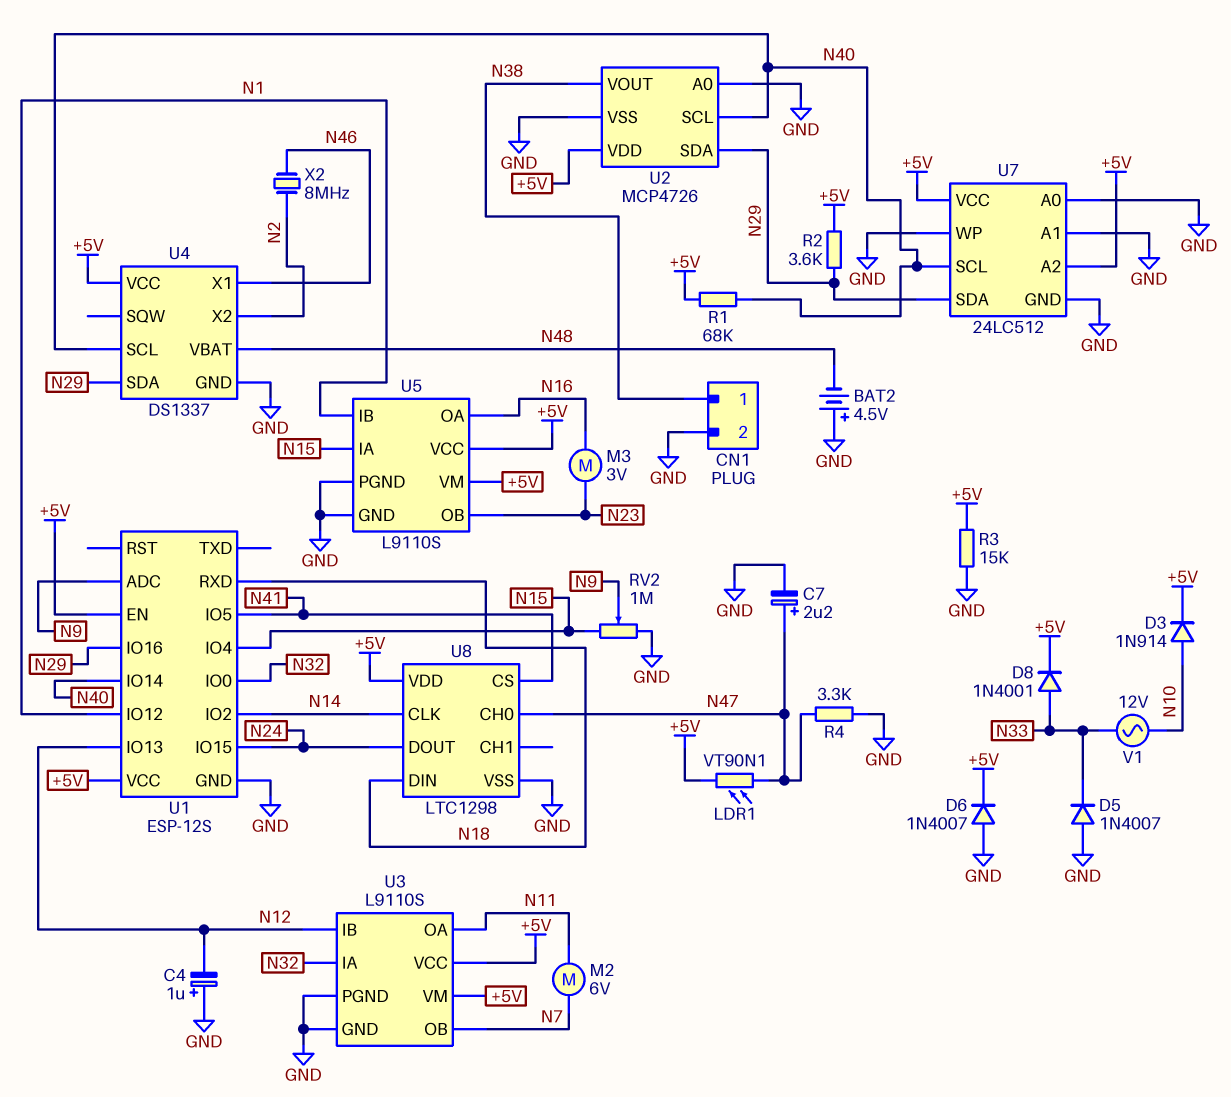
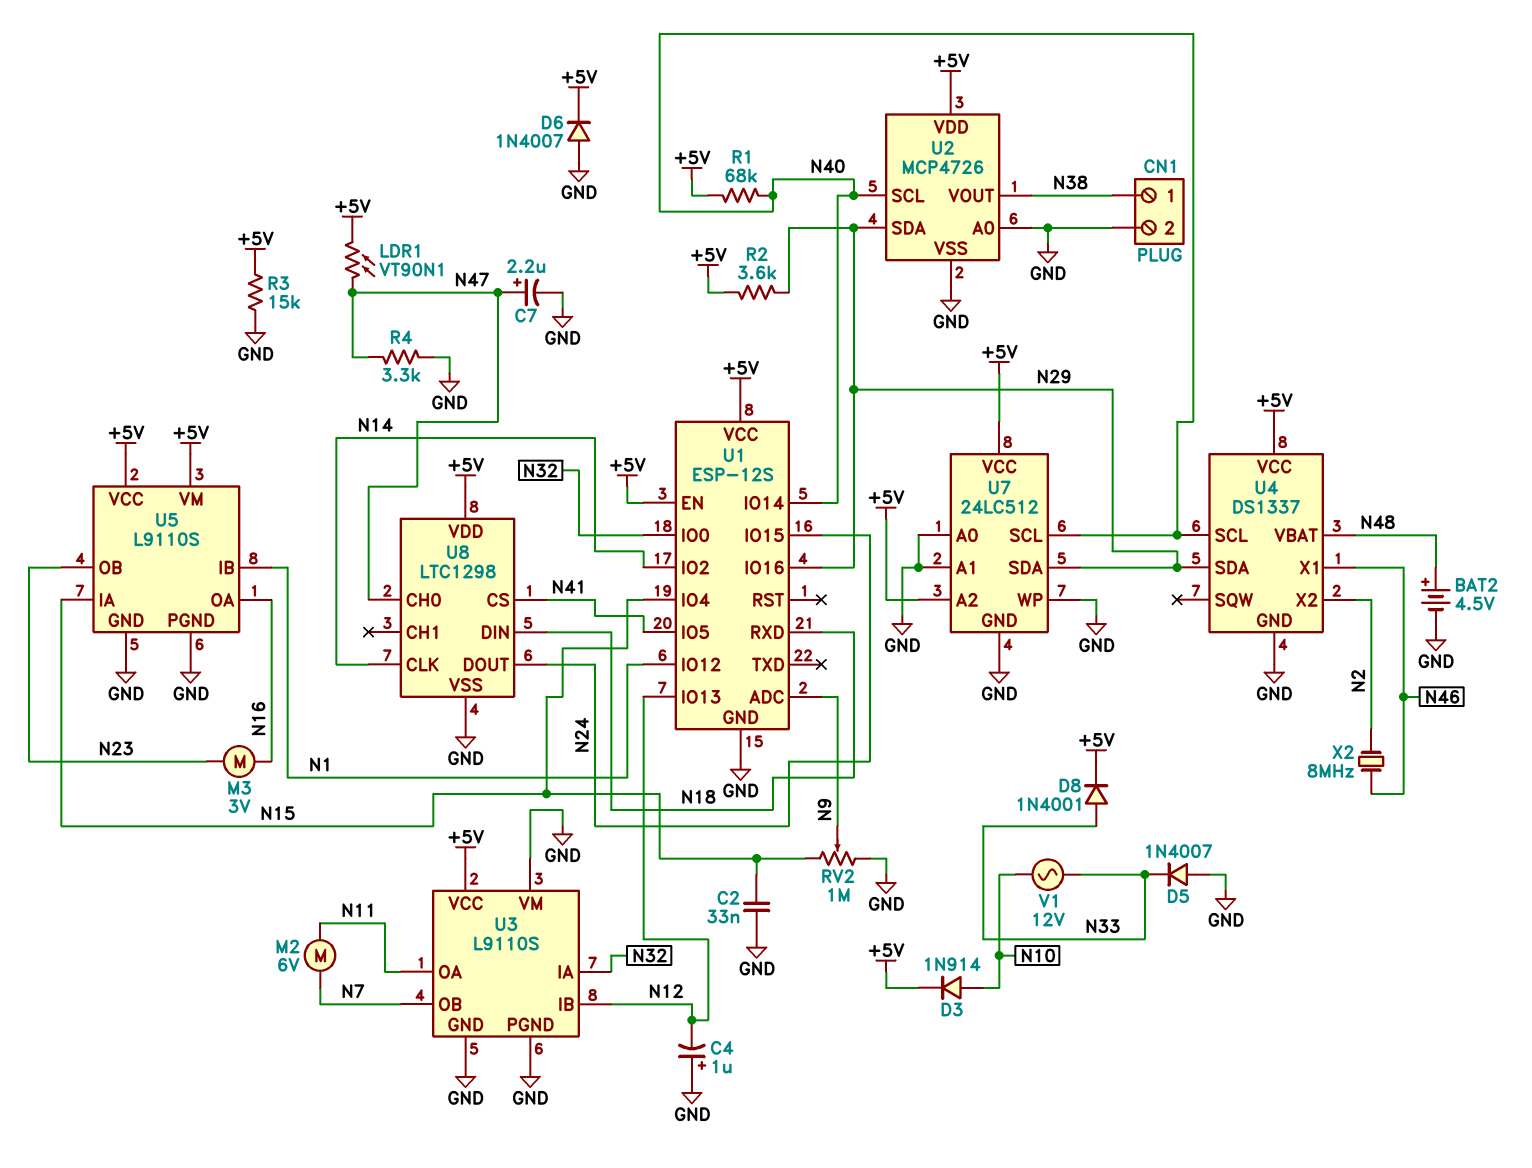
BAT2: 4.5V (plus GND, minus N48) -> 4.5V (plus N48, minus GND)
C2: none -> 33nF (GND, N15)
U3 pin VM: +5V -> GND

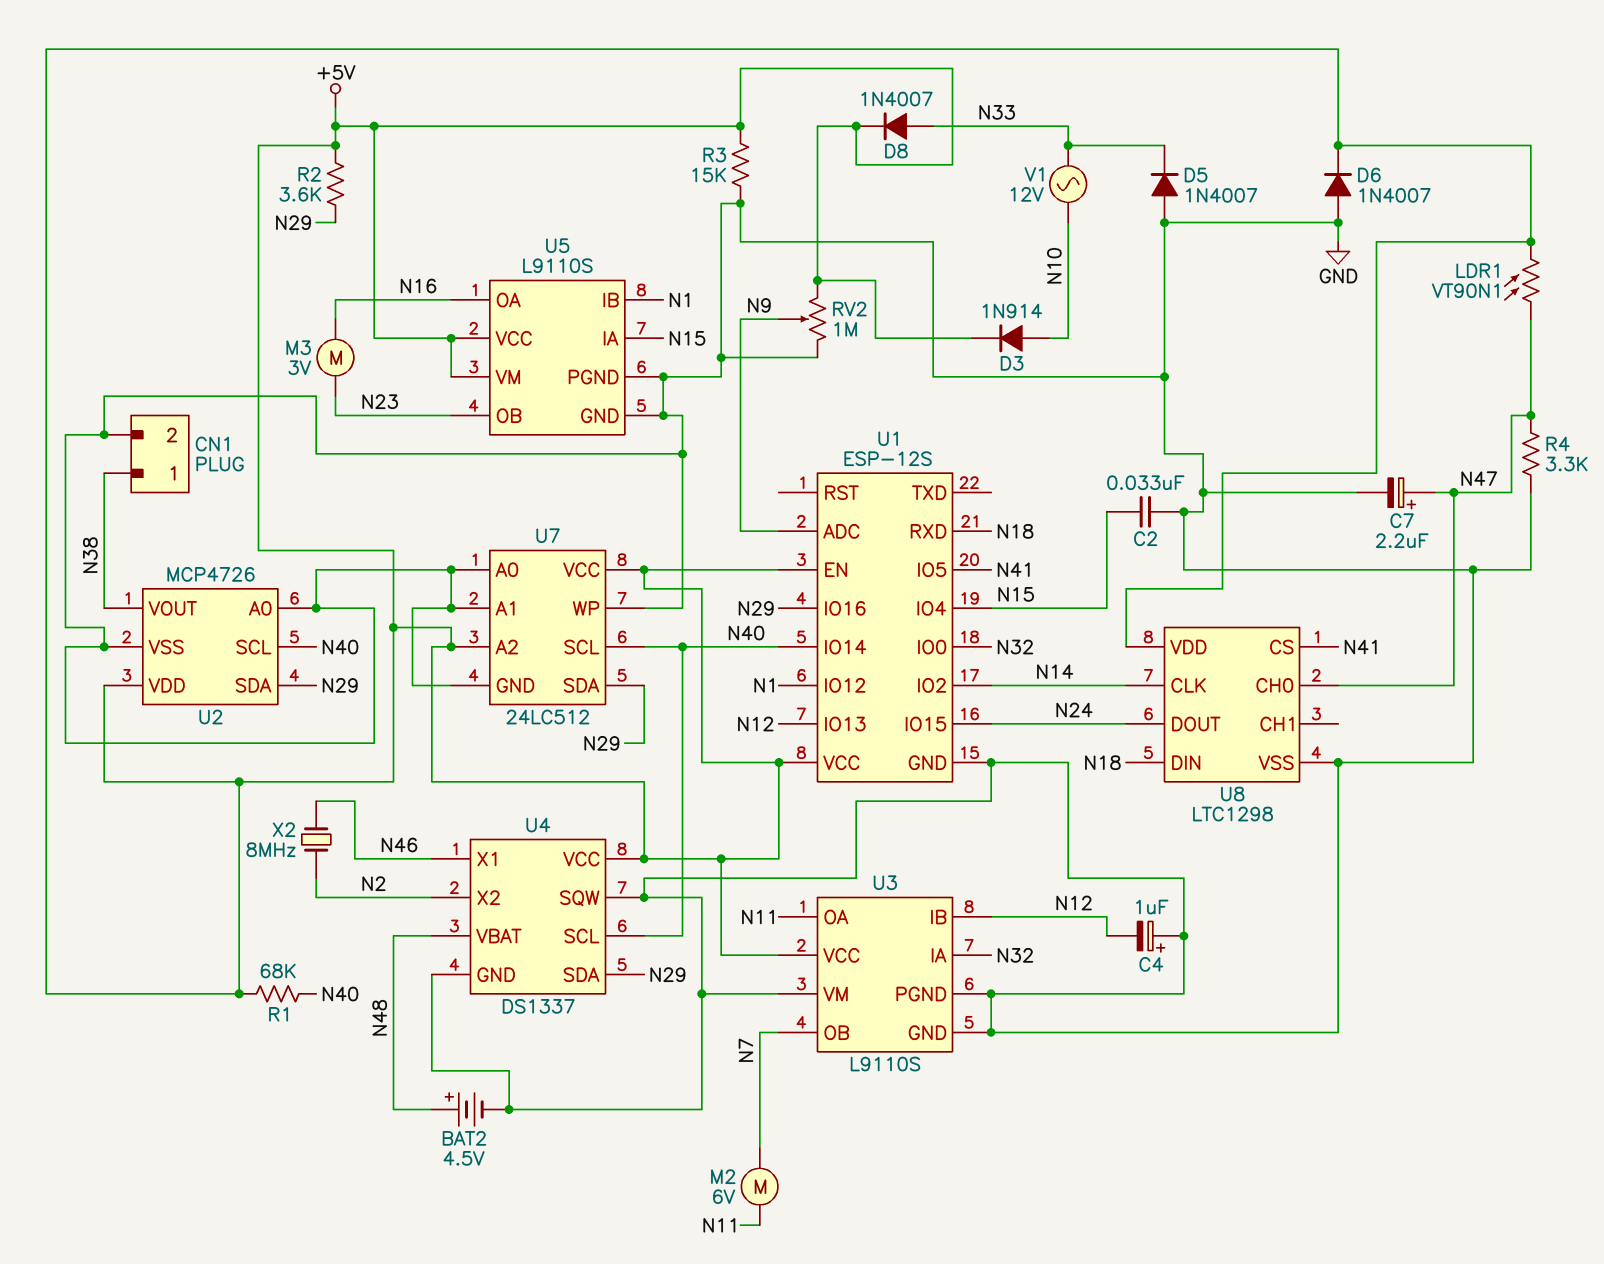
D8: diode 1N4001 (A N33, K +5V) -> diode 1N4007 (A N33, K +5V)
RV2: 1M (GND, N15, wiper N9) -> 1M (+5V, GND, wiper N9)
U4 pin SQW: none -> GND

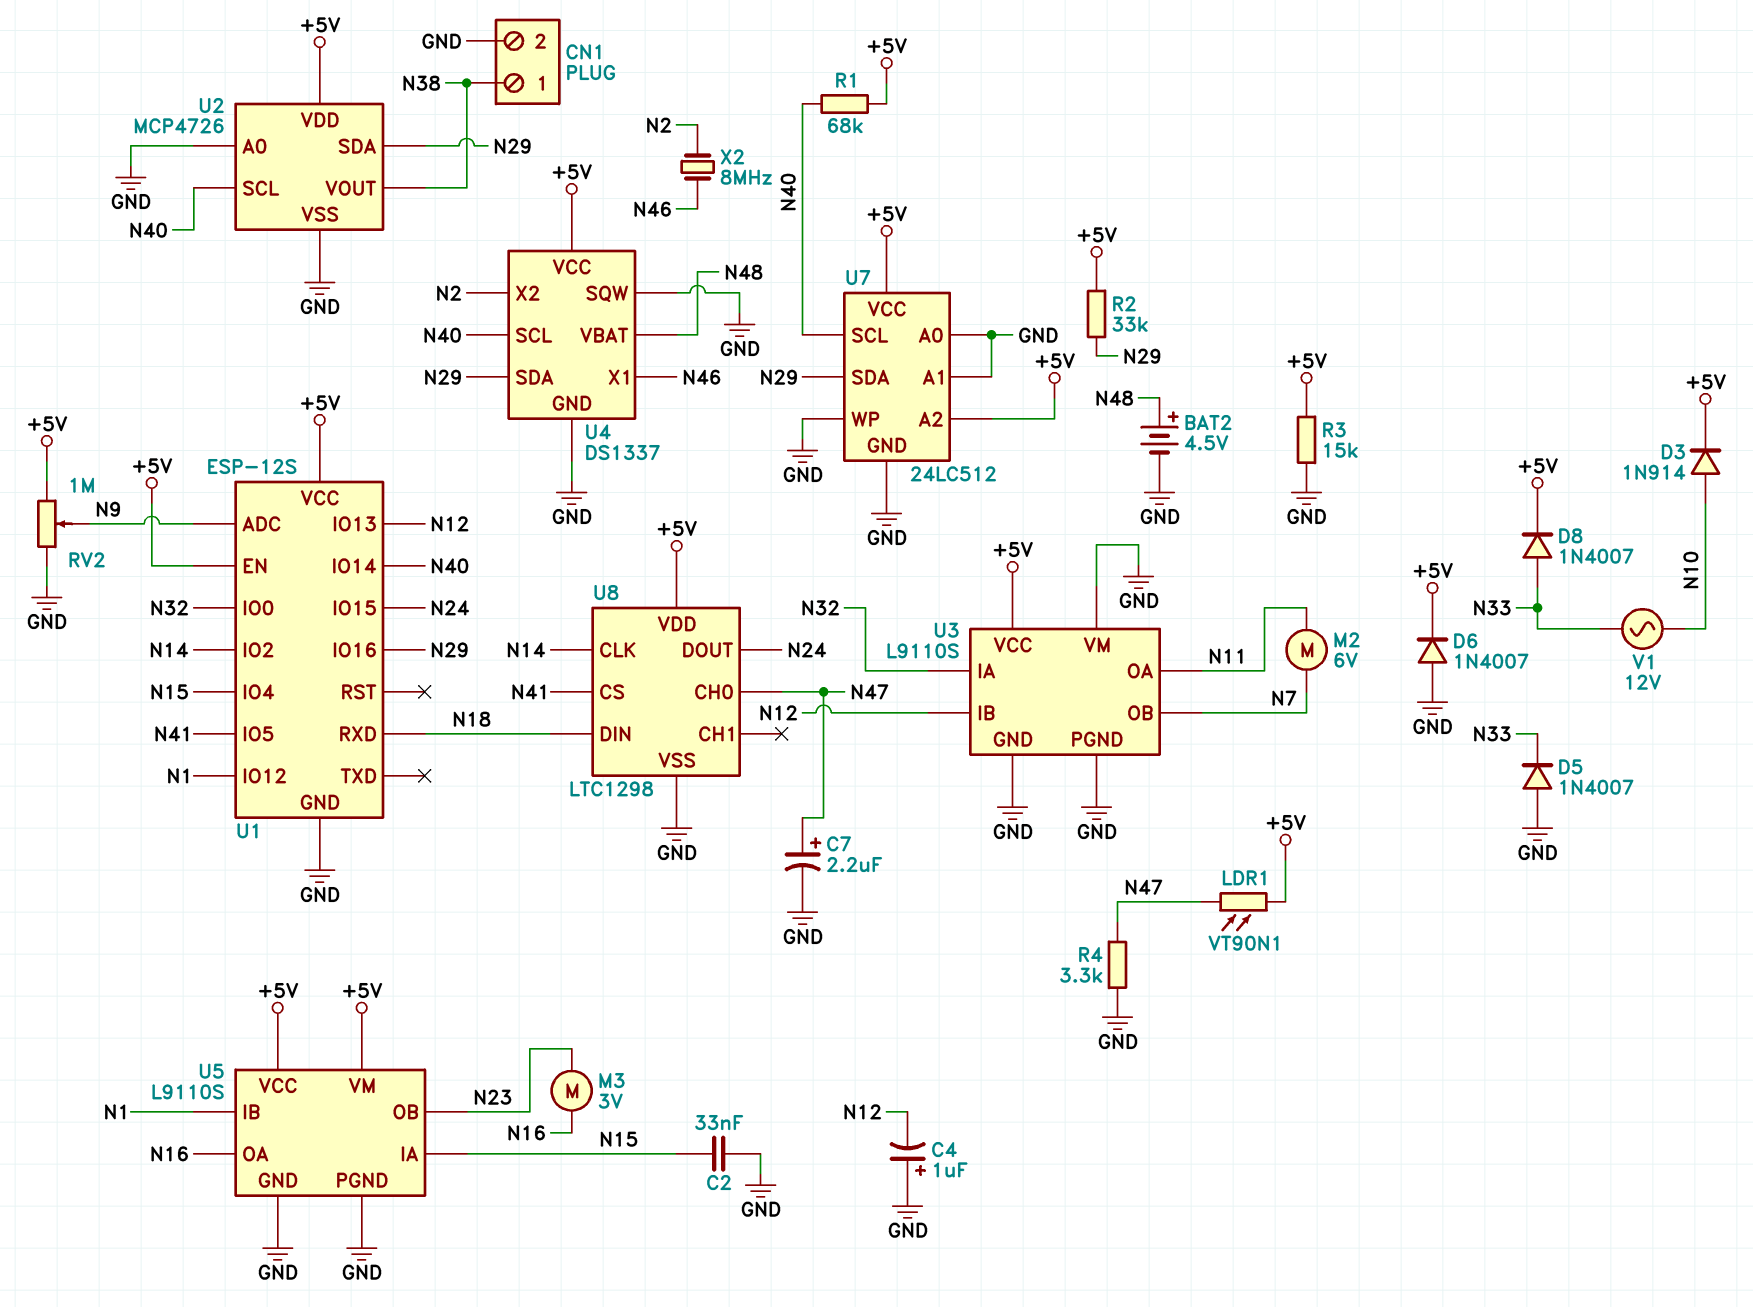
R2: 3.6k (+5V, N29) -> 33k (+5V, N29)

